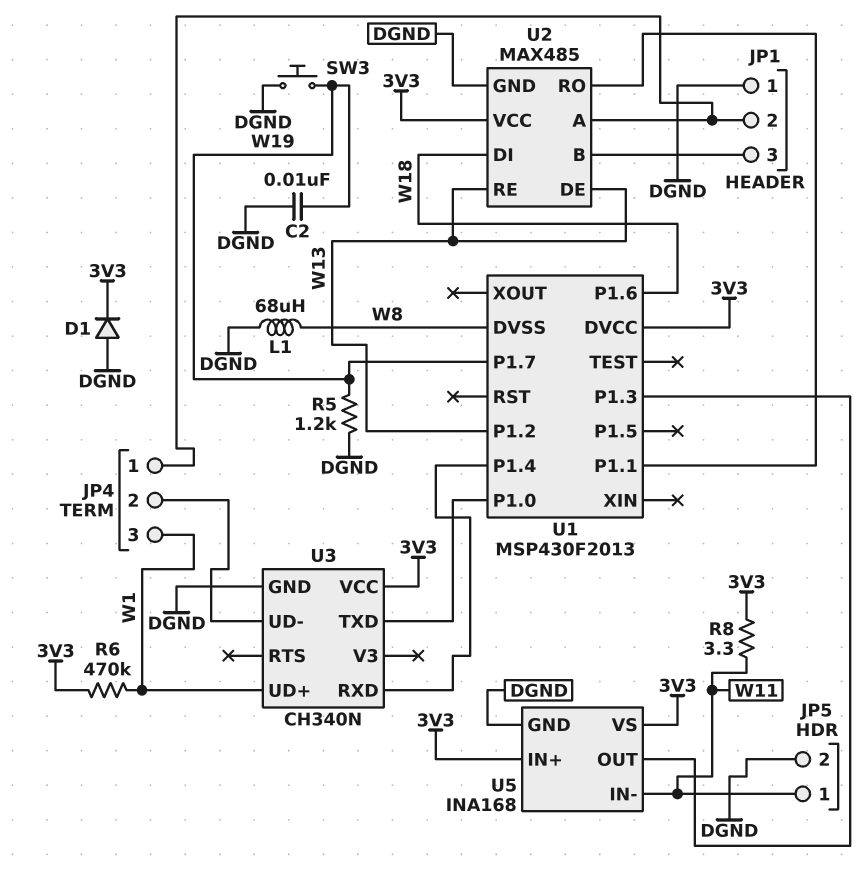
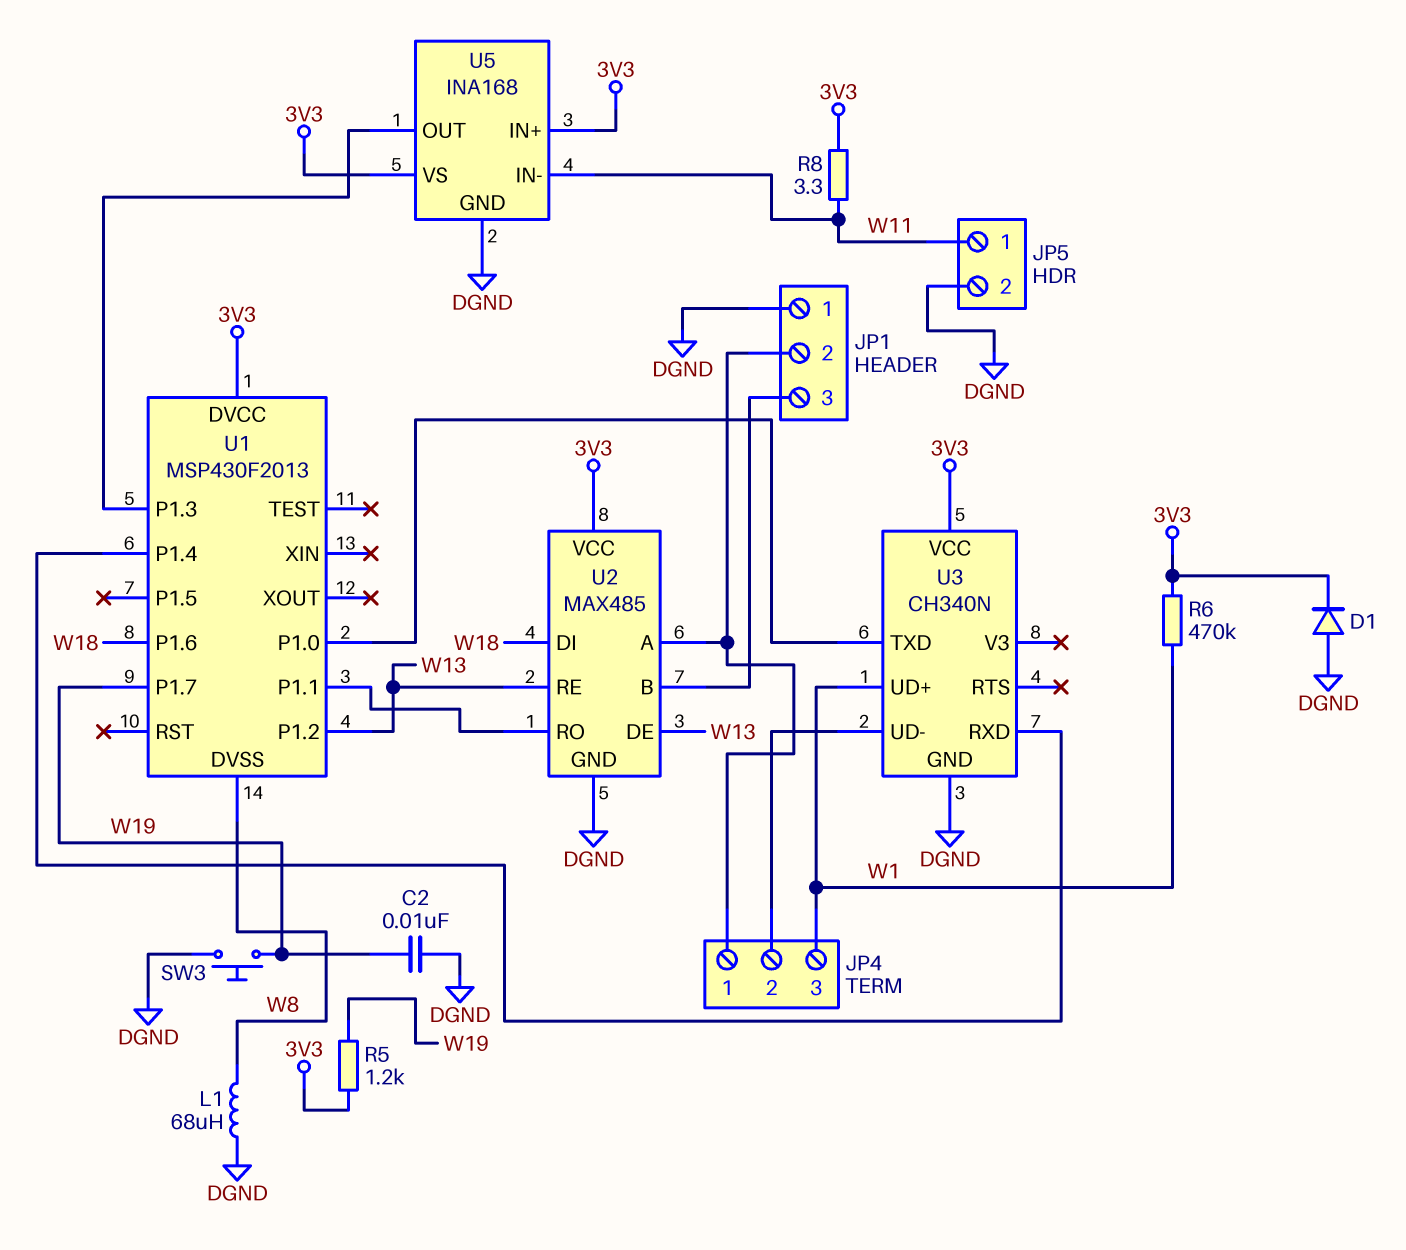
R5: 1.2k (DGND, W19) -> 1.2k (3V3, W19)

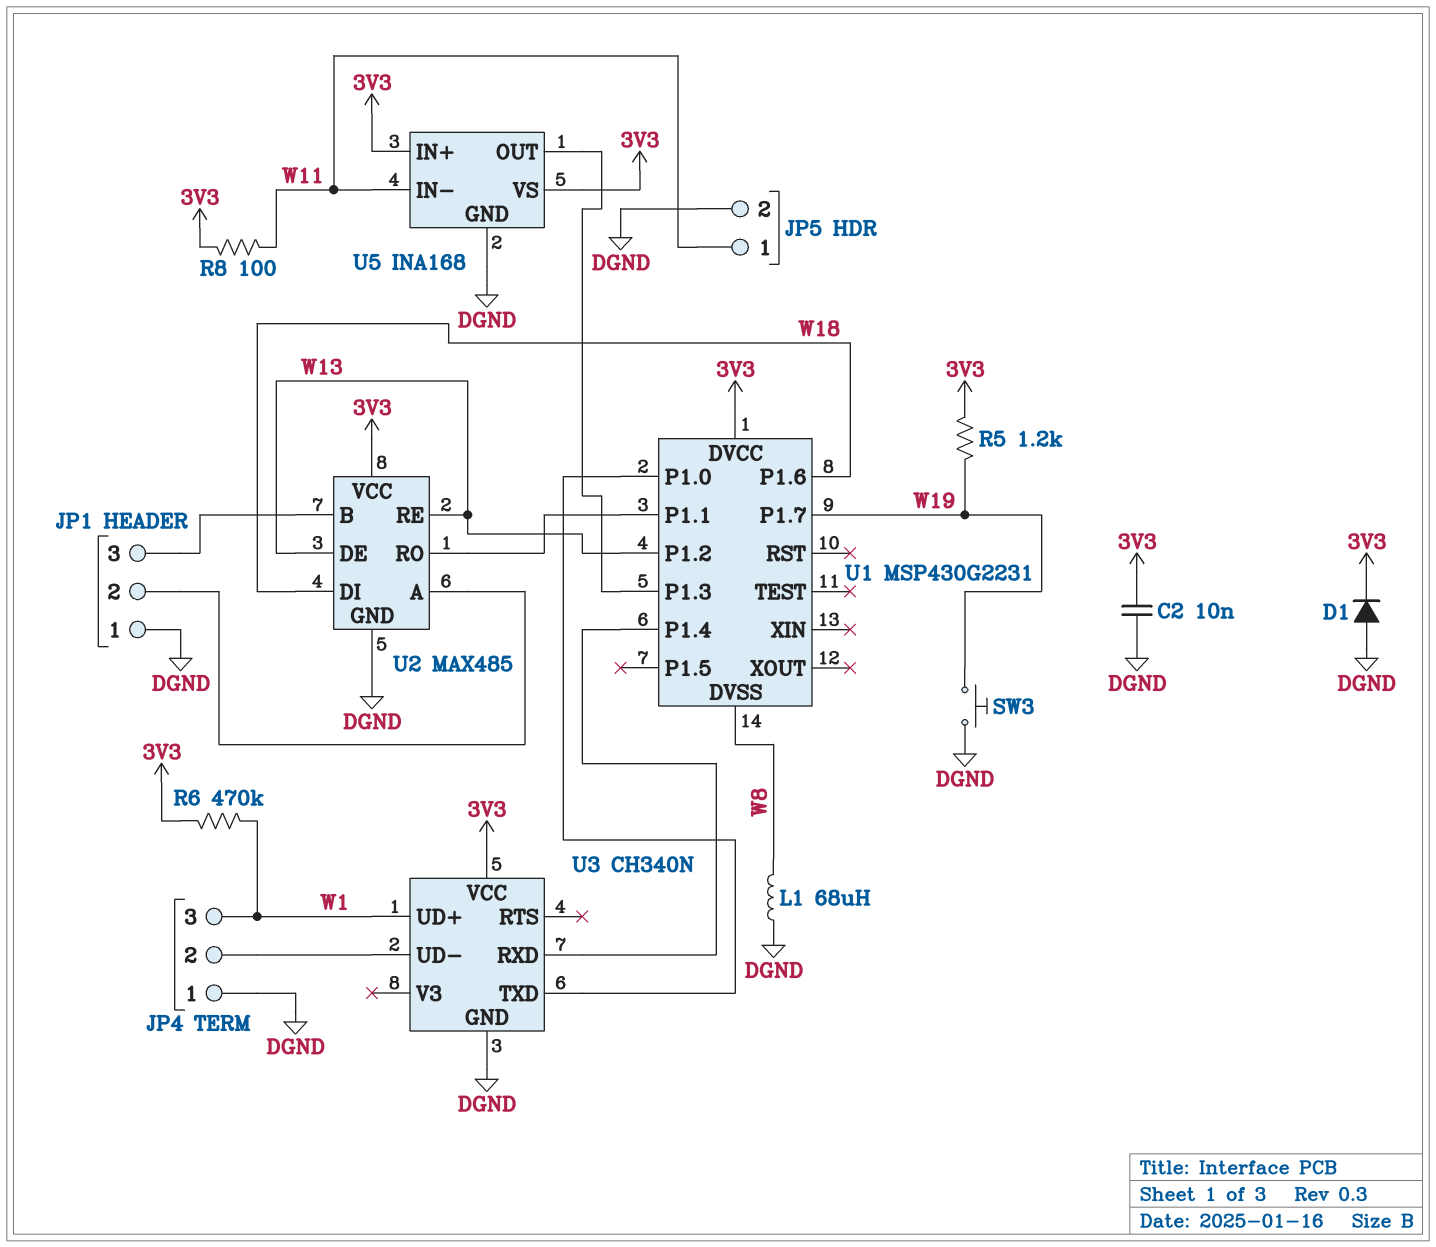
C2: 10nF (DGND, W19) -> 10nF (3V3, DGND)
JP4 pin 1: JP1/2 -> DGND
R8: 3.3 (3V3, W11) -> 100 (3V3, W11)
U1: MSP430F2013 -> MSP430G2231

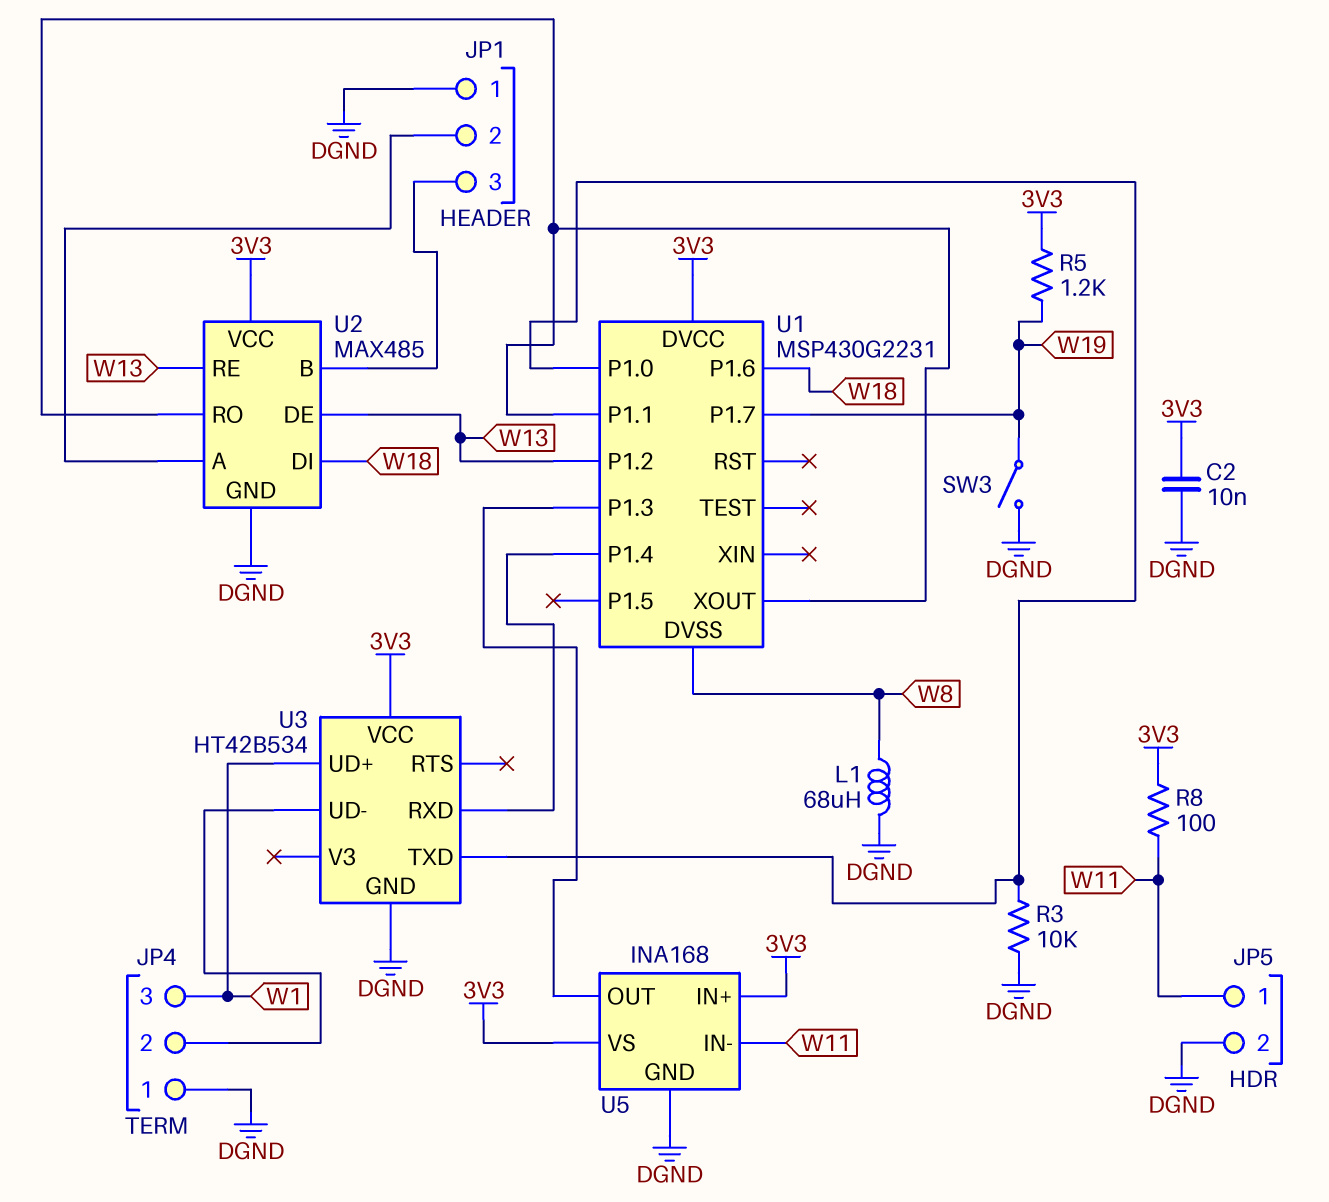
D1: diode (A DGND, K 3V3) -> none
R3: none -> 10k (DGND, U1/P1.0)
R6: 470k (3V3, W1) -> none
SW3: button (DGND, W19) -> switch (DGND, W19)
U1 pin XOUT: none -> U1/P1.1
U3: CH340N -> HT42B534

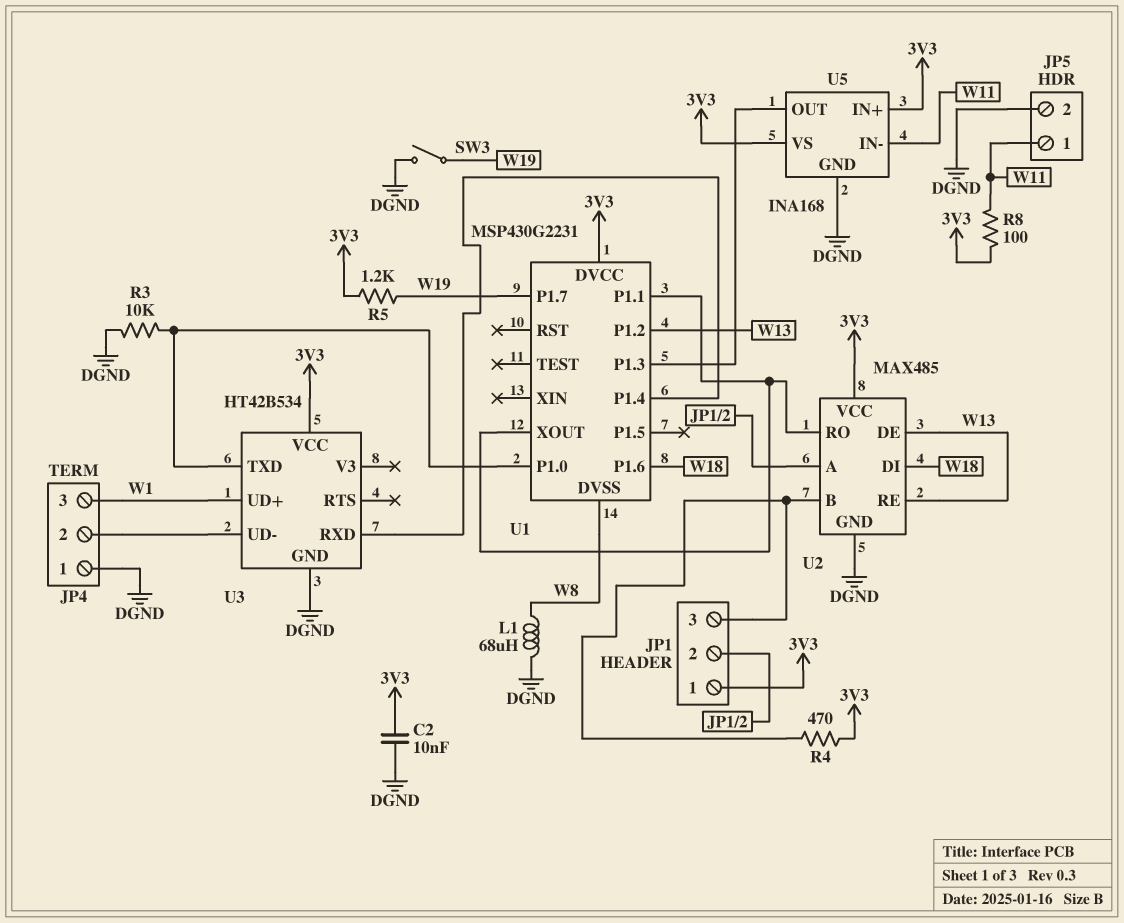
JP1 pin 1: DGND -> 3V3
R4: none -> 470 (3V3, JP1/3)

